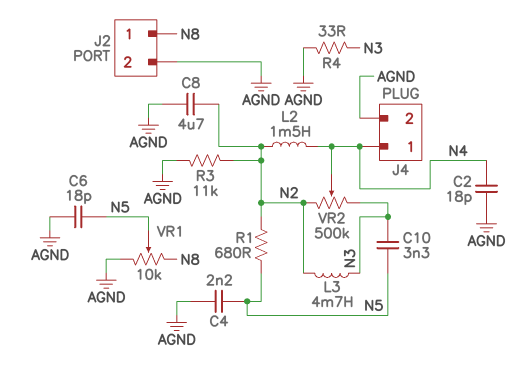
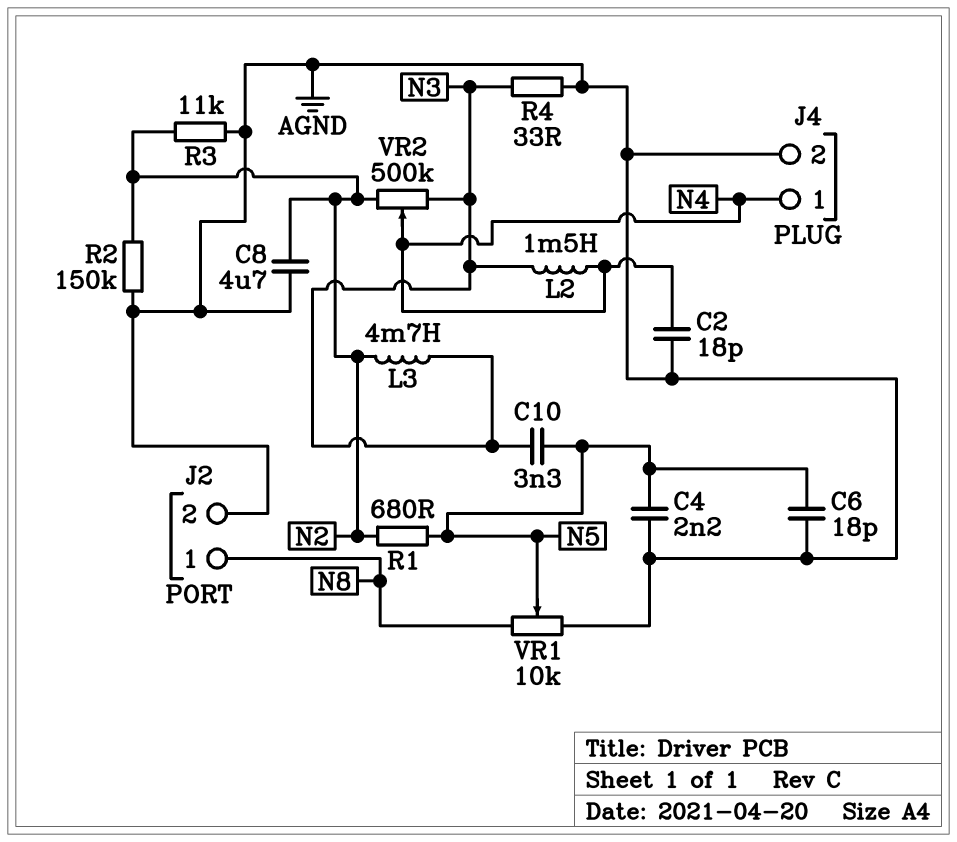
L2: 1.5mH (N2, N4) -> 1.5mH (N3, N4)
R2: none -> 150k (AGND, N2)

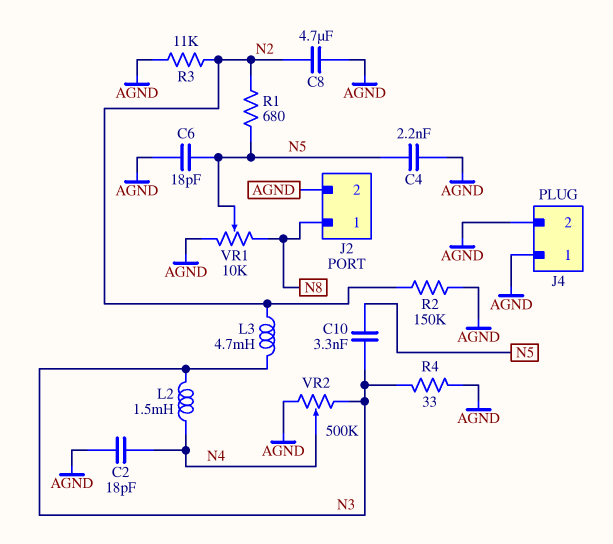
J4 pin 1: N4 -> AGND
VR2: 500k (N2, N3, wiper N4) -> 500k (AGND, N3, wiper N4)

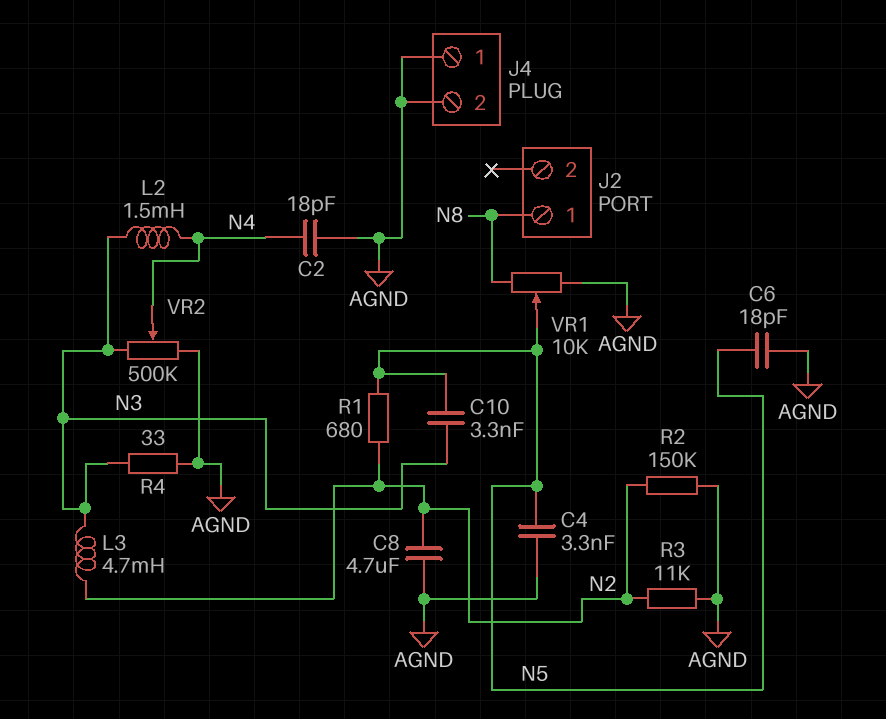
C4: 2.2nF (AGND, N5) -> 3.3nF (AGND, N5)
J2 pin 2: AGND -> none

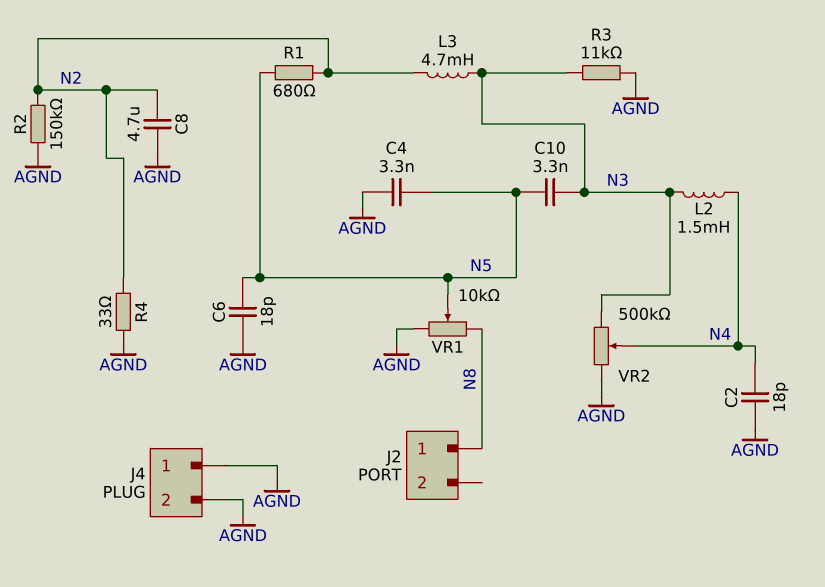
R3: 11k (AGND, N2) -> 11k (AGND, N3)
R4: 33 (AGND, N3) -> 33 (AGND, N2)

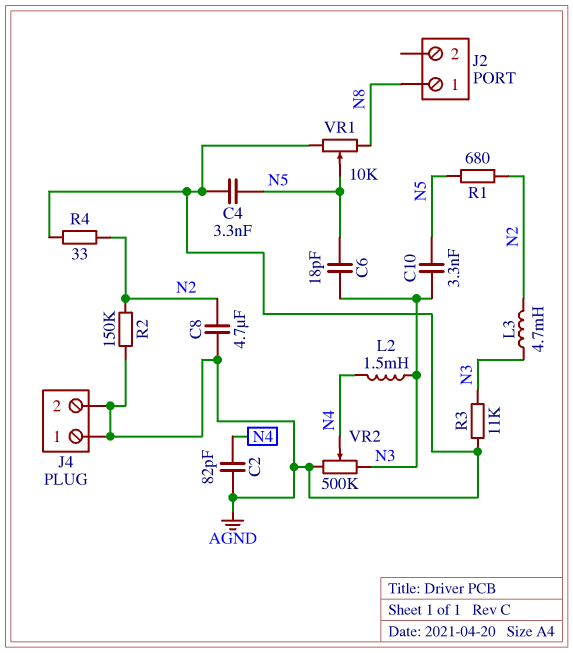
C2: 18pF (AGND, N4) -> 82pF (AGND, N4)
C6: 18pF (AGND, N5) -> 18pF (N3, N5)

